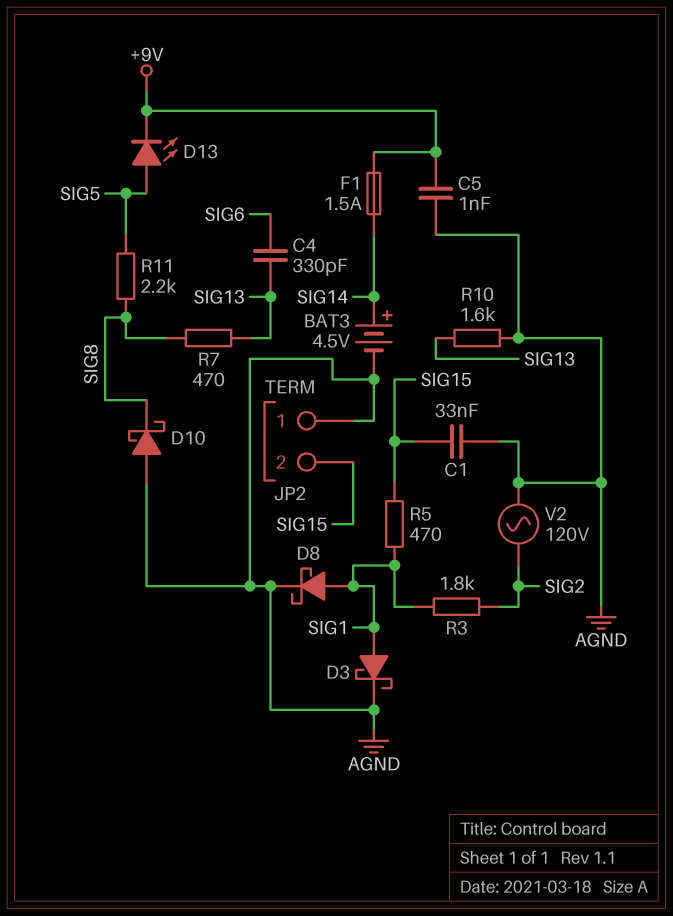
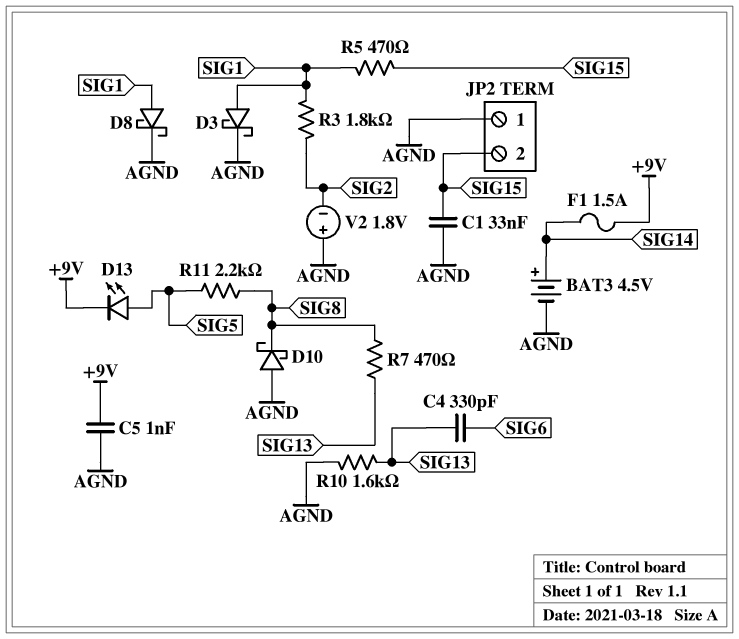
V2: AC 120V (AGND, SIG2) -> 1.8V (plus AGND, minus SIG2)

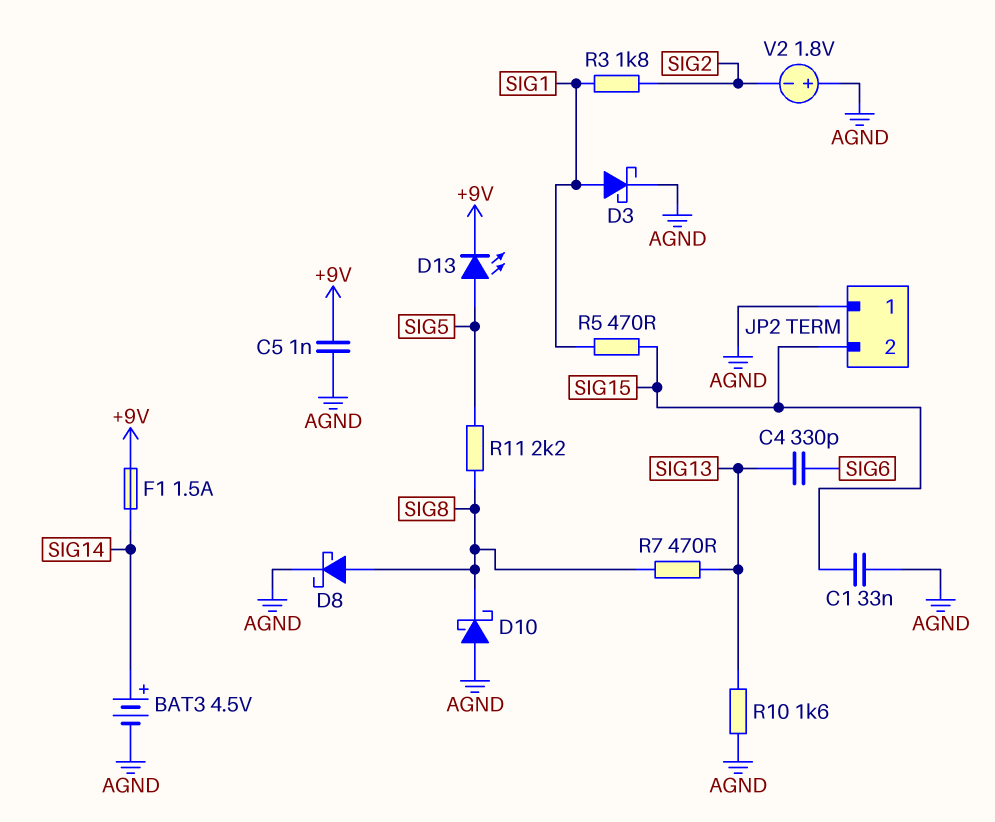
D8: schottky (A SIG1, K AGND) -> schottky (A SIG8, K AGND)

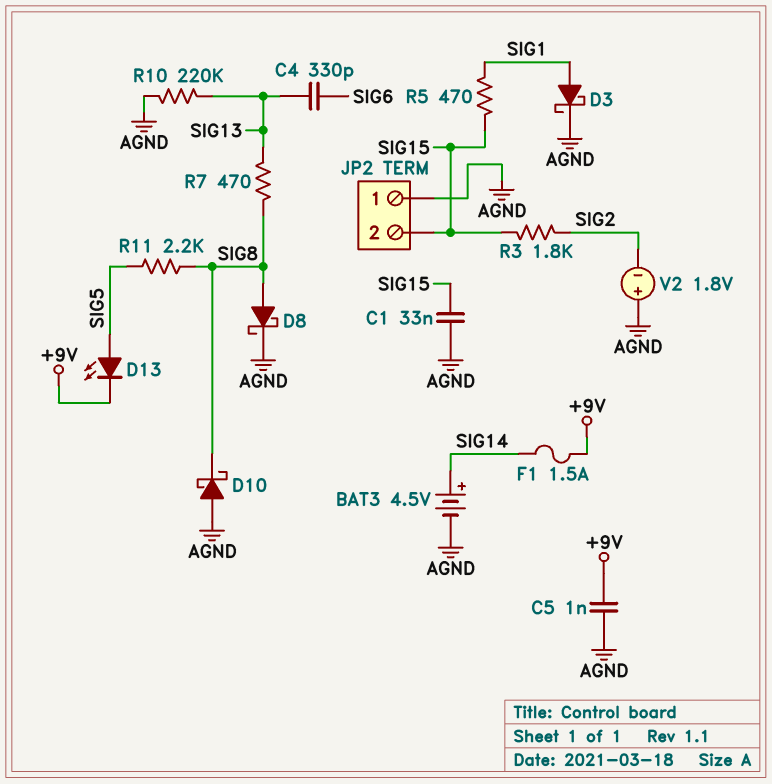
R3: 1.8k (SIG1, SIG2) -> 1.8k (SIG2, SIG15)
R10: 1.6k (AGND, SIG13) -> 220k (AGND, SIG13)

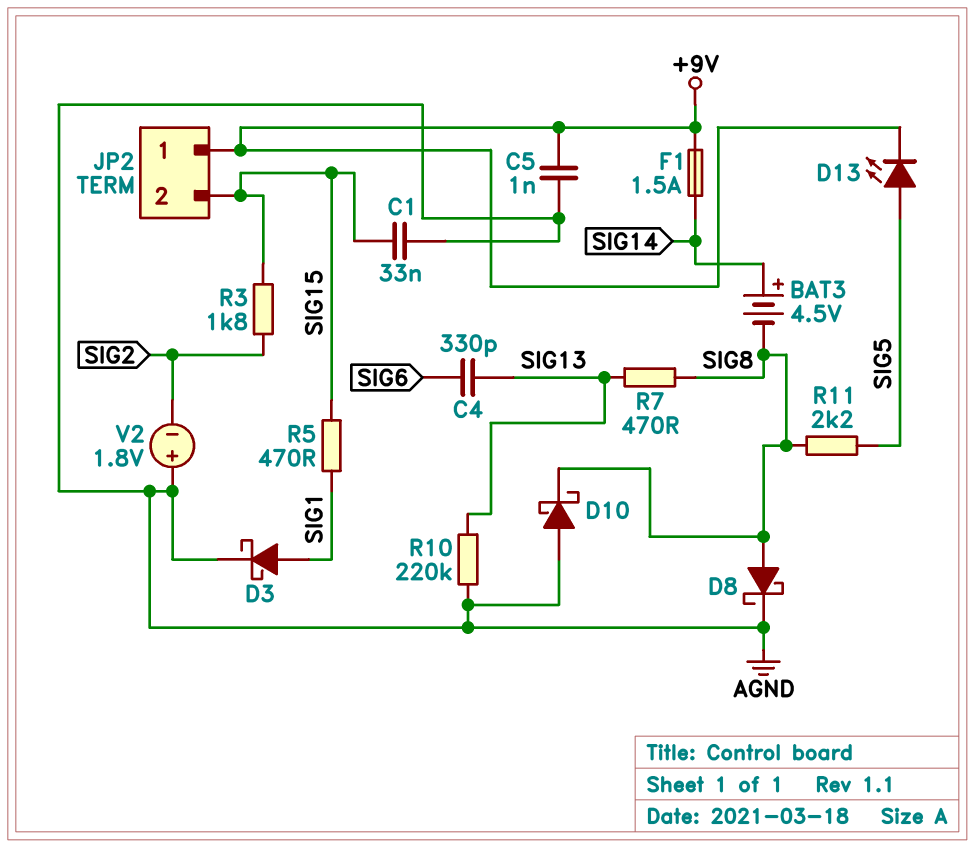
BAT3: 4.5V (plus SIG14, minus AGND) -> 4.5V (plus SIG14, minus SIG8)
JP2 pin 1: AGND -> +9V

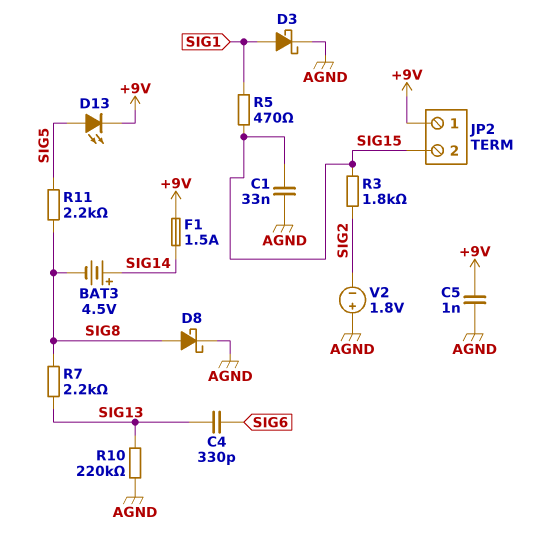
D10: schottky (A AGND, K SIG8) -> none
R7: 470 (SIG8, SIG13) -> 2.2k (SIG8, SIG13)

